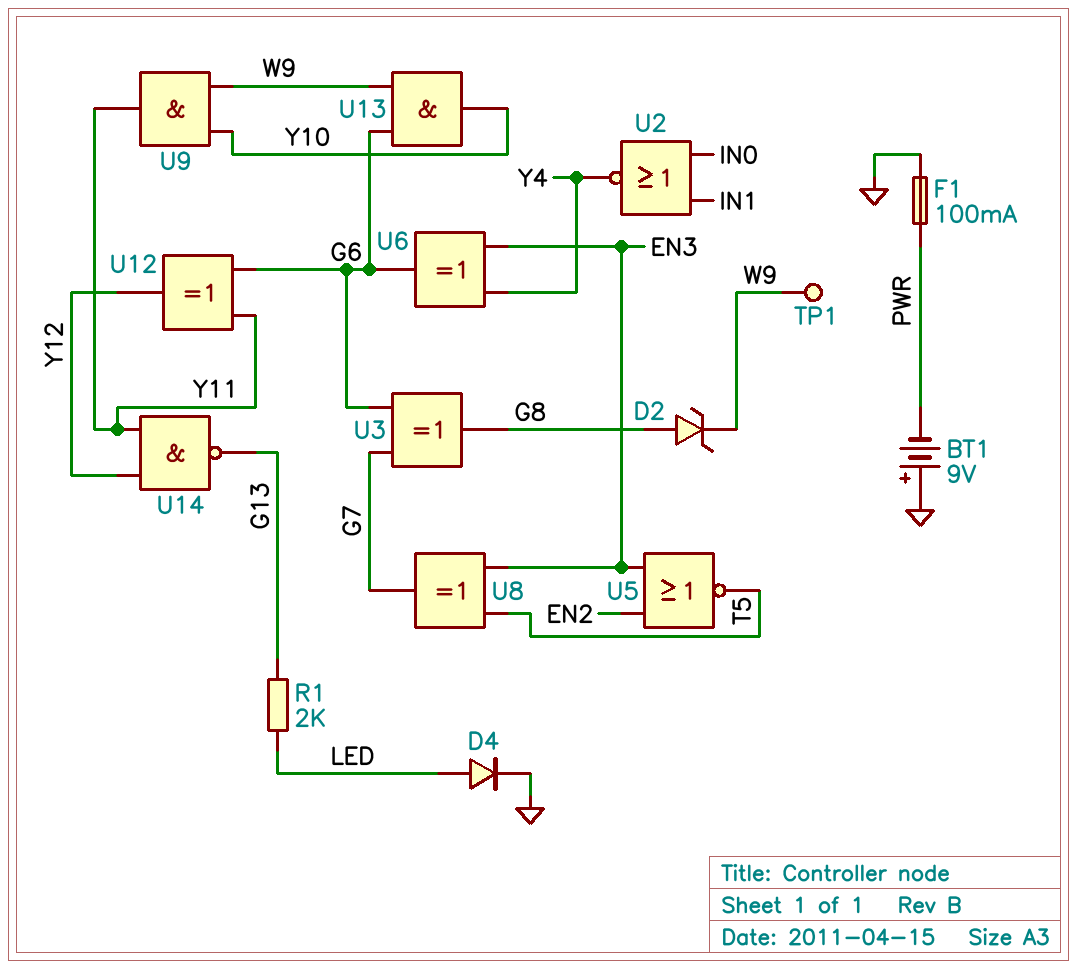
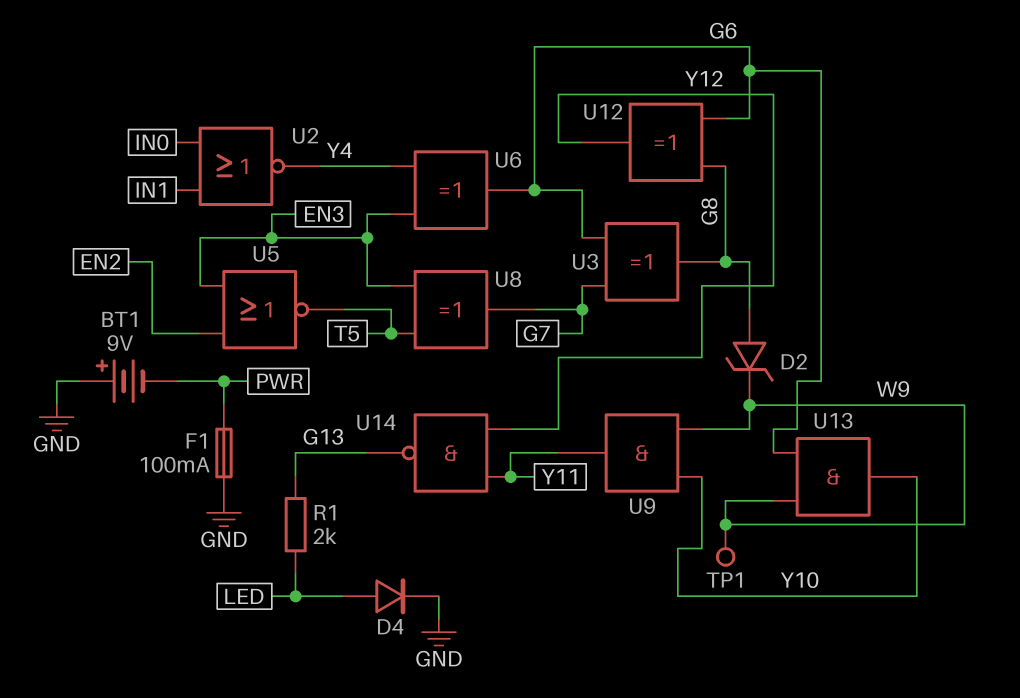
U12: XOR (in G6, in Y11, out Y12) -> XOR (in G6, in G8, out Y12)

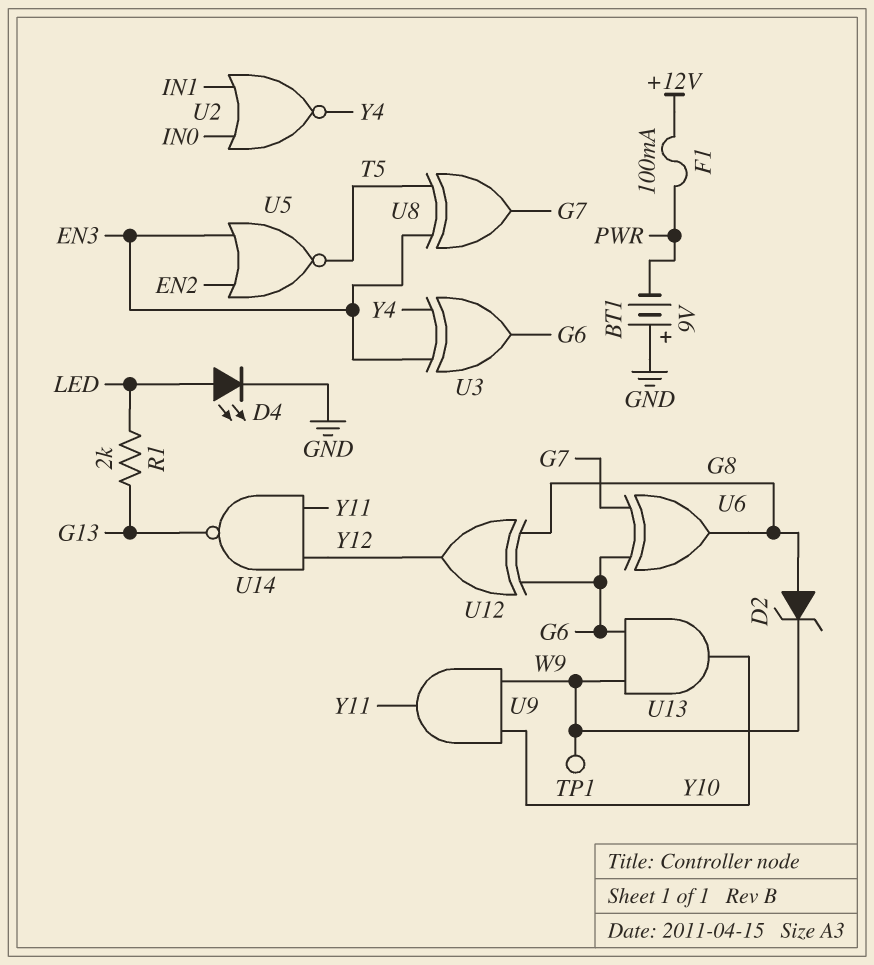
D4: diode (A LED, K GND) -> LED (A LED, K GND)
F1: 100mA (GND, PWR) -> 100mA (+12V, PWR)
U3: XOR (in G6, in G7, out G8) -> XOR (in EN3, in Y4, out G6)
U6: XOR (in EN3, in Y4, out G6) -> XOR (in G6, in G7, out G8)

